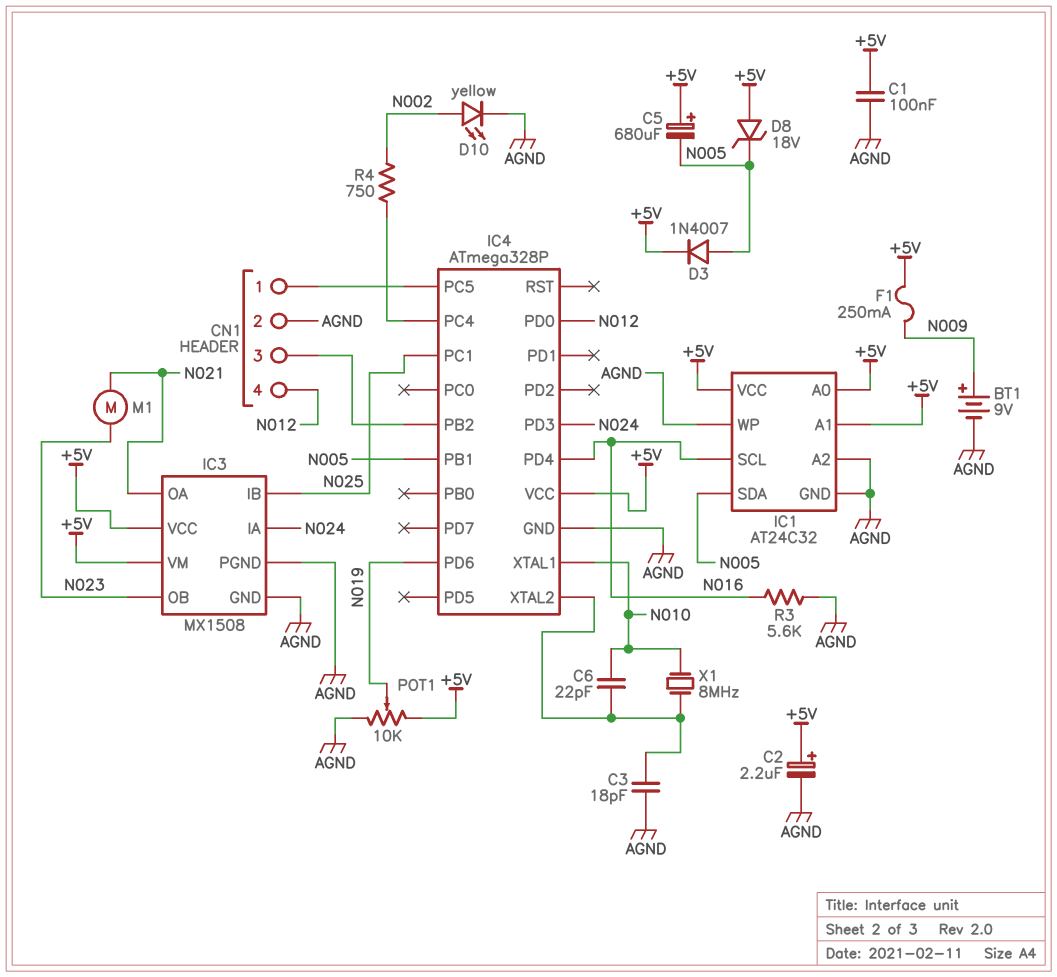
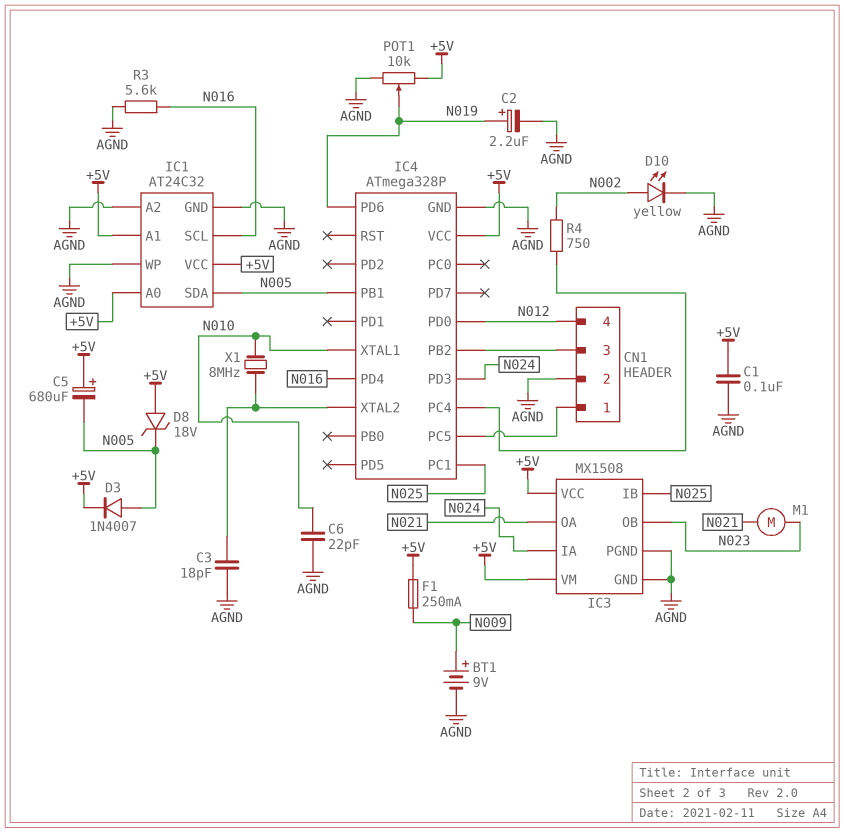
C2: 2.2uF (plus +5V, minus AGND) -> 2.2uF (plus N019, minus AGND)
C6: 22pF (IC4/XTAL2, N010) -> 22pF (AGND, N010)

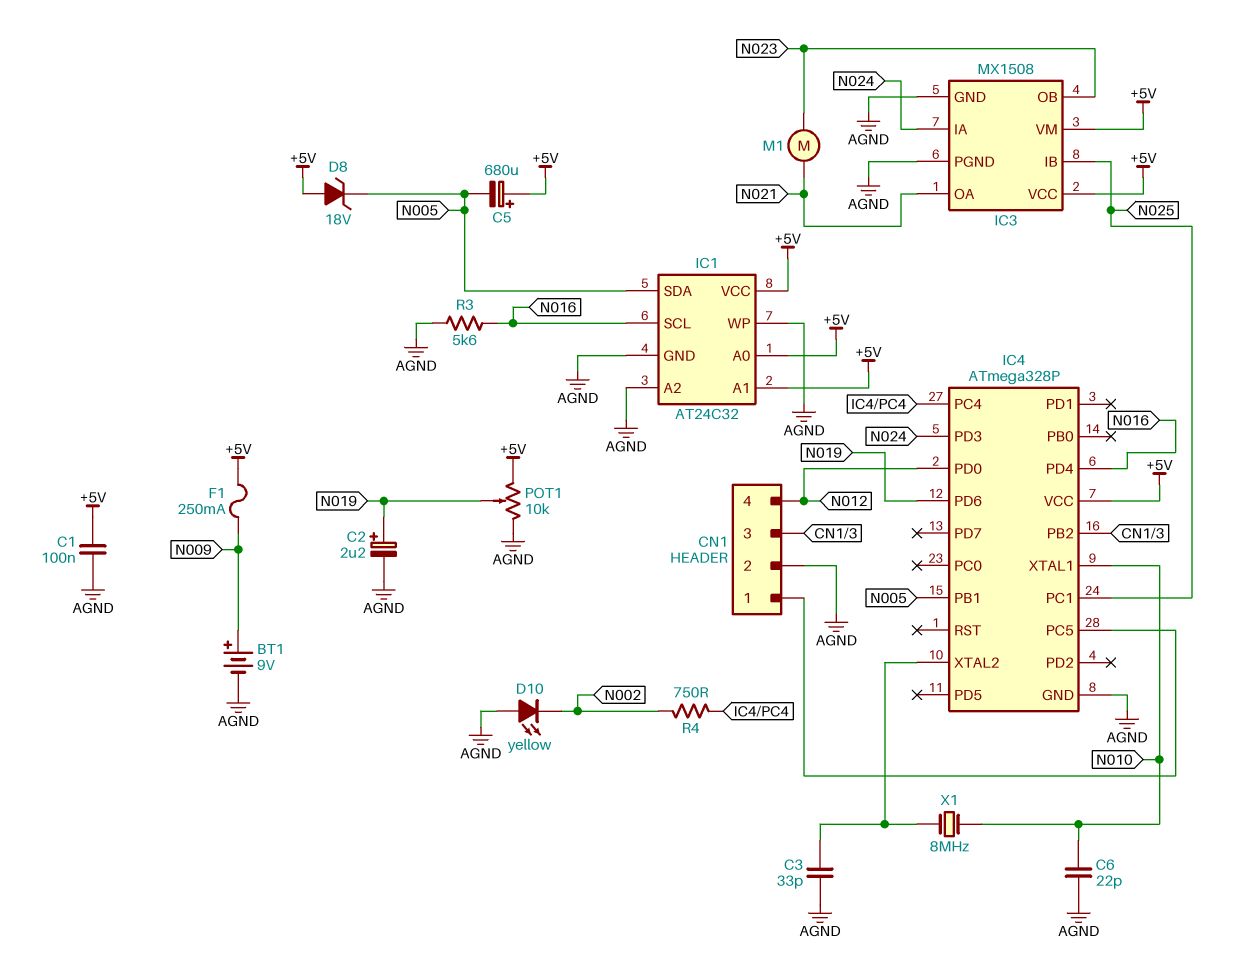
C3: 18pF (AGND, IC4/XTAL2) -> 33pF (AGND, IC4/XTAL2)
D3: diode 1N4007 (A N005, K +5V) -> none
D10: LED yellow (A N002, K AGND) -> LED yellow (A AGND, K N002)

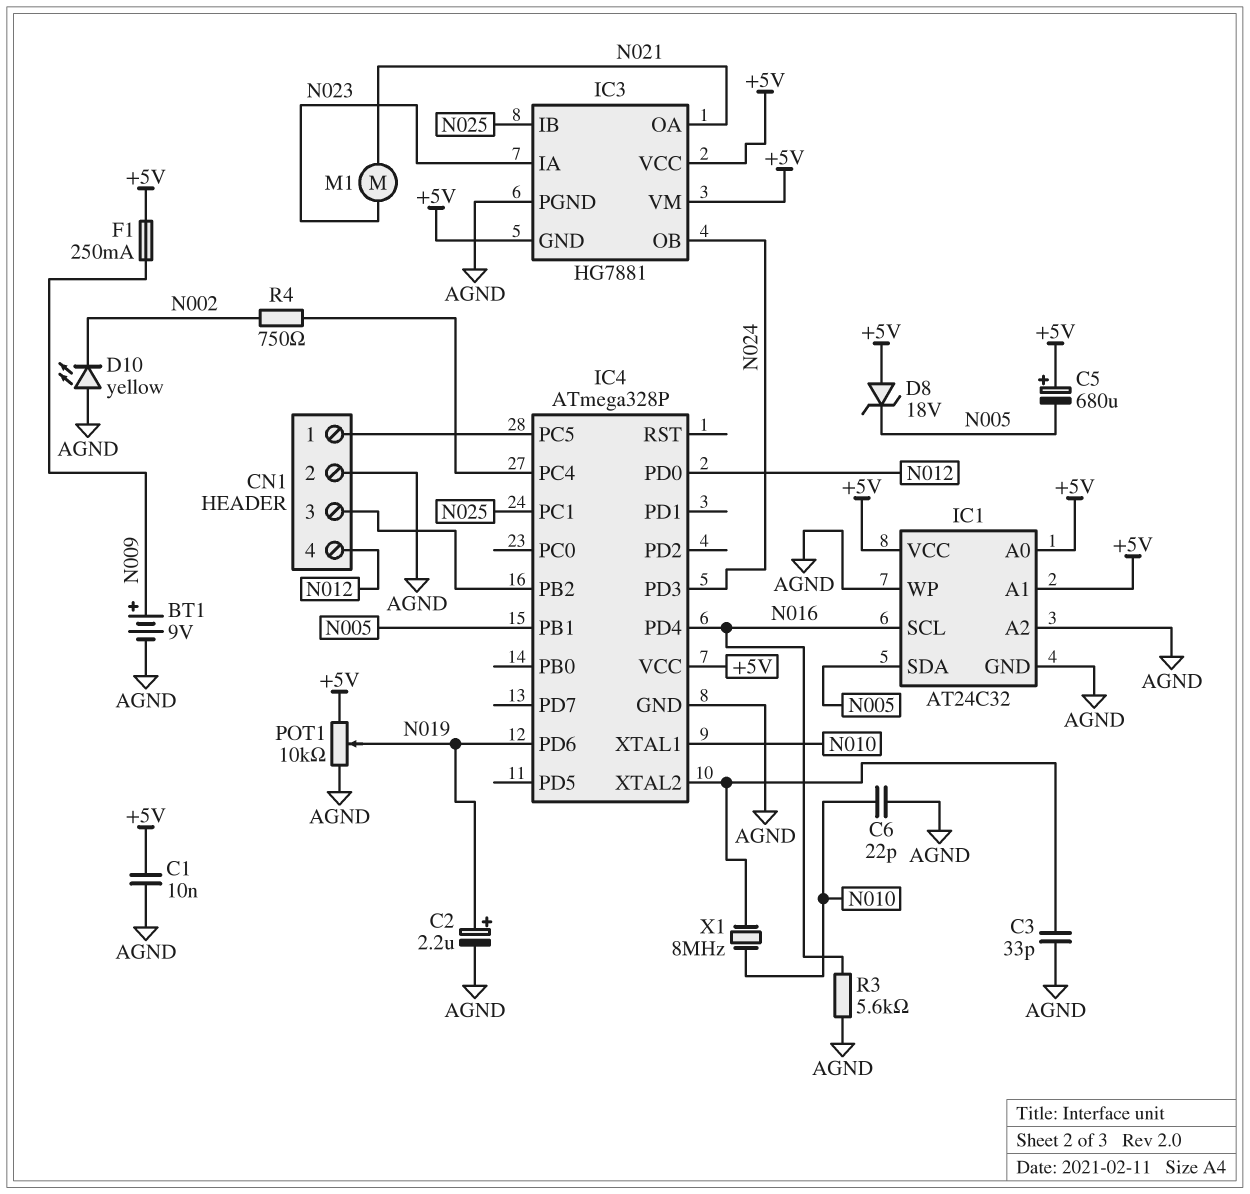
C1: 100nF (+5V, AGND) -> 10nF (+5V, AGND)
IC3: MX1508 -> HG7881
IC3 pin GND: AGND -> +5V
IC3 pin IA: N024 -> N023
IC3 pin OB: N023 -> N024

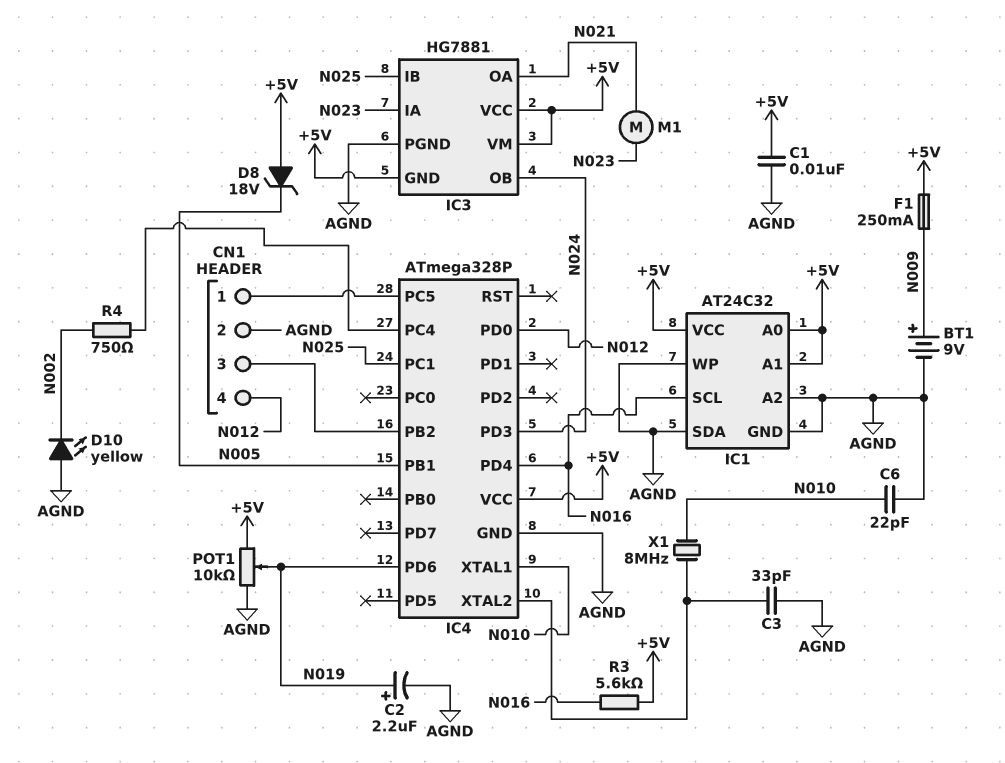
C5: 680uF (plus +5V, minus N005) -> none
IC1 pin SDA: N005 -> AGND
R3: 5.6k (AGND, N016) -> 5.6k (+5V, N016)

